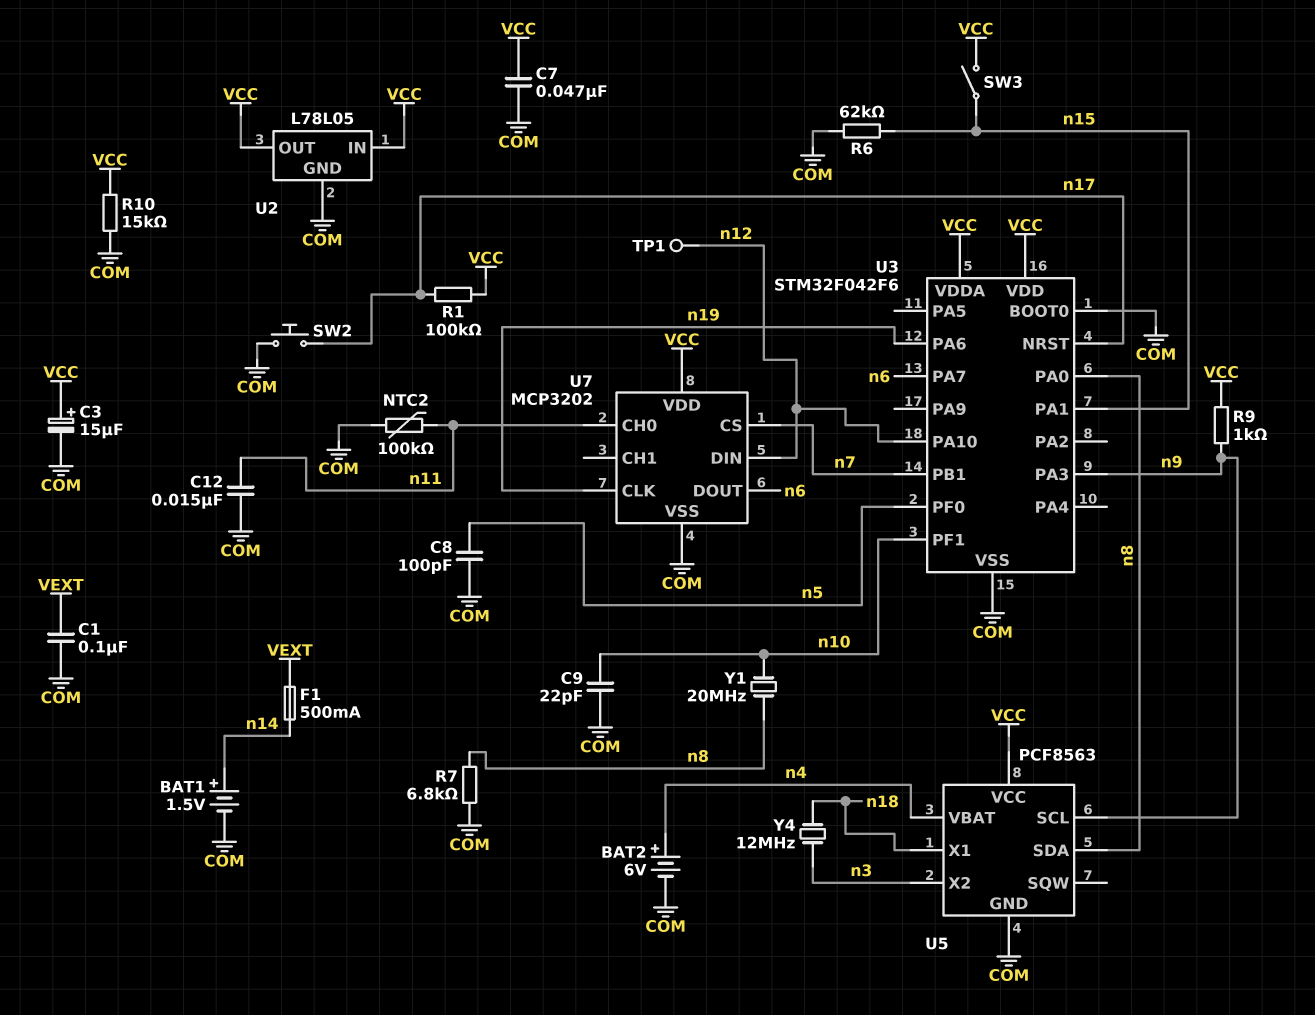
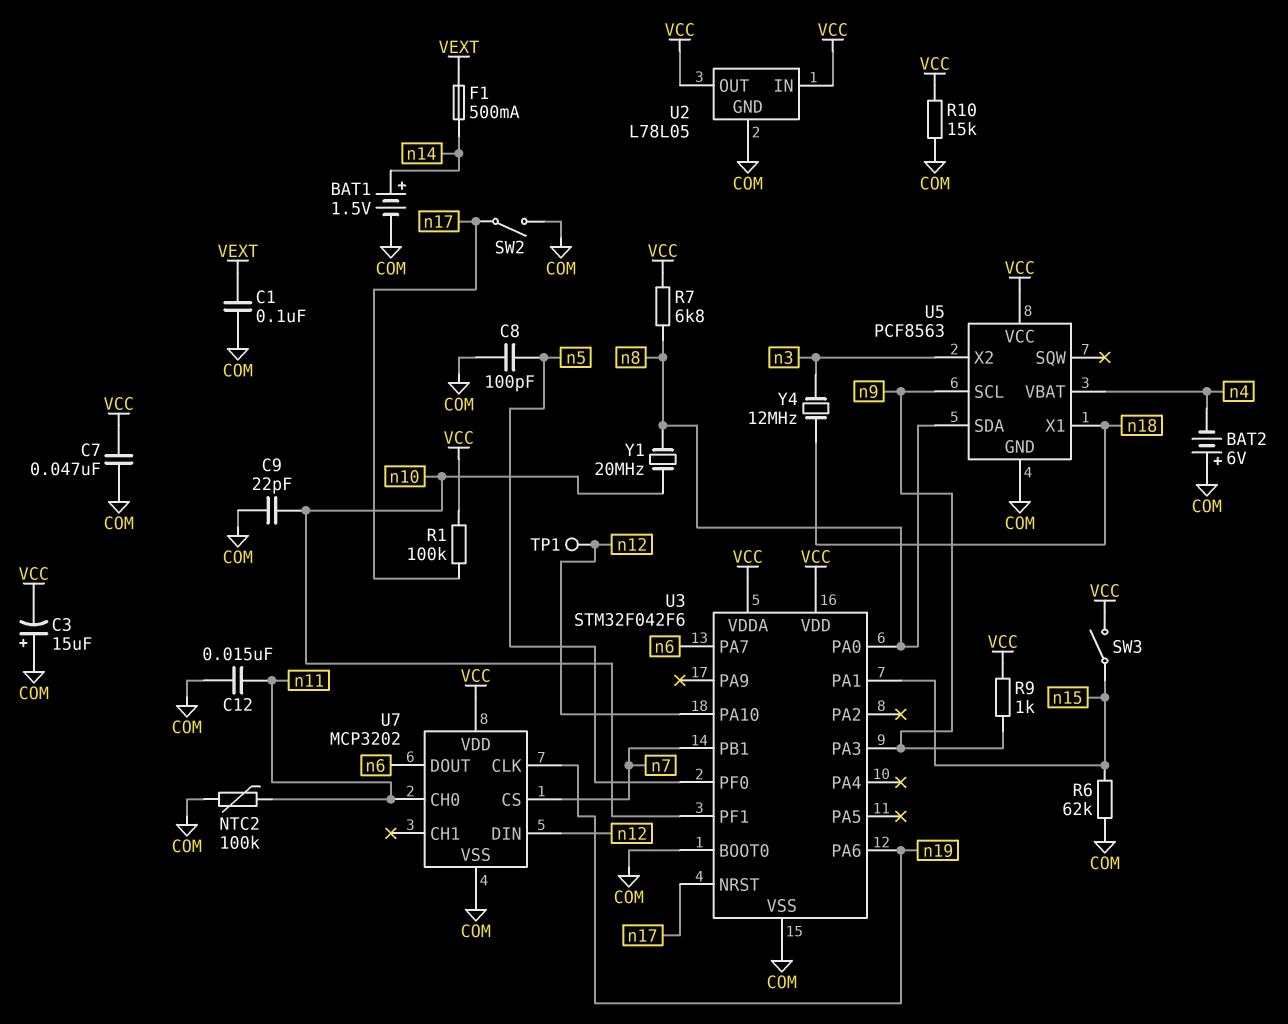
BAT2: 6V (plus n4, minus COM) -> 6V (plus COM, minus n4)
C3: 15uF (plus VCC, minus COM) -> 15uF (plus COM, minus VCC)
R7: 6.8k (COM, n8) -> 6.8k (VCC, n8)
SW2: button (COM, n17) -> switch (COM, n17)

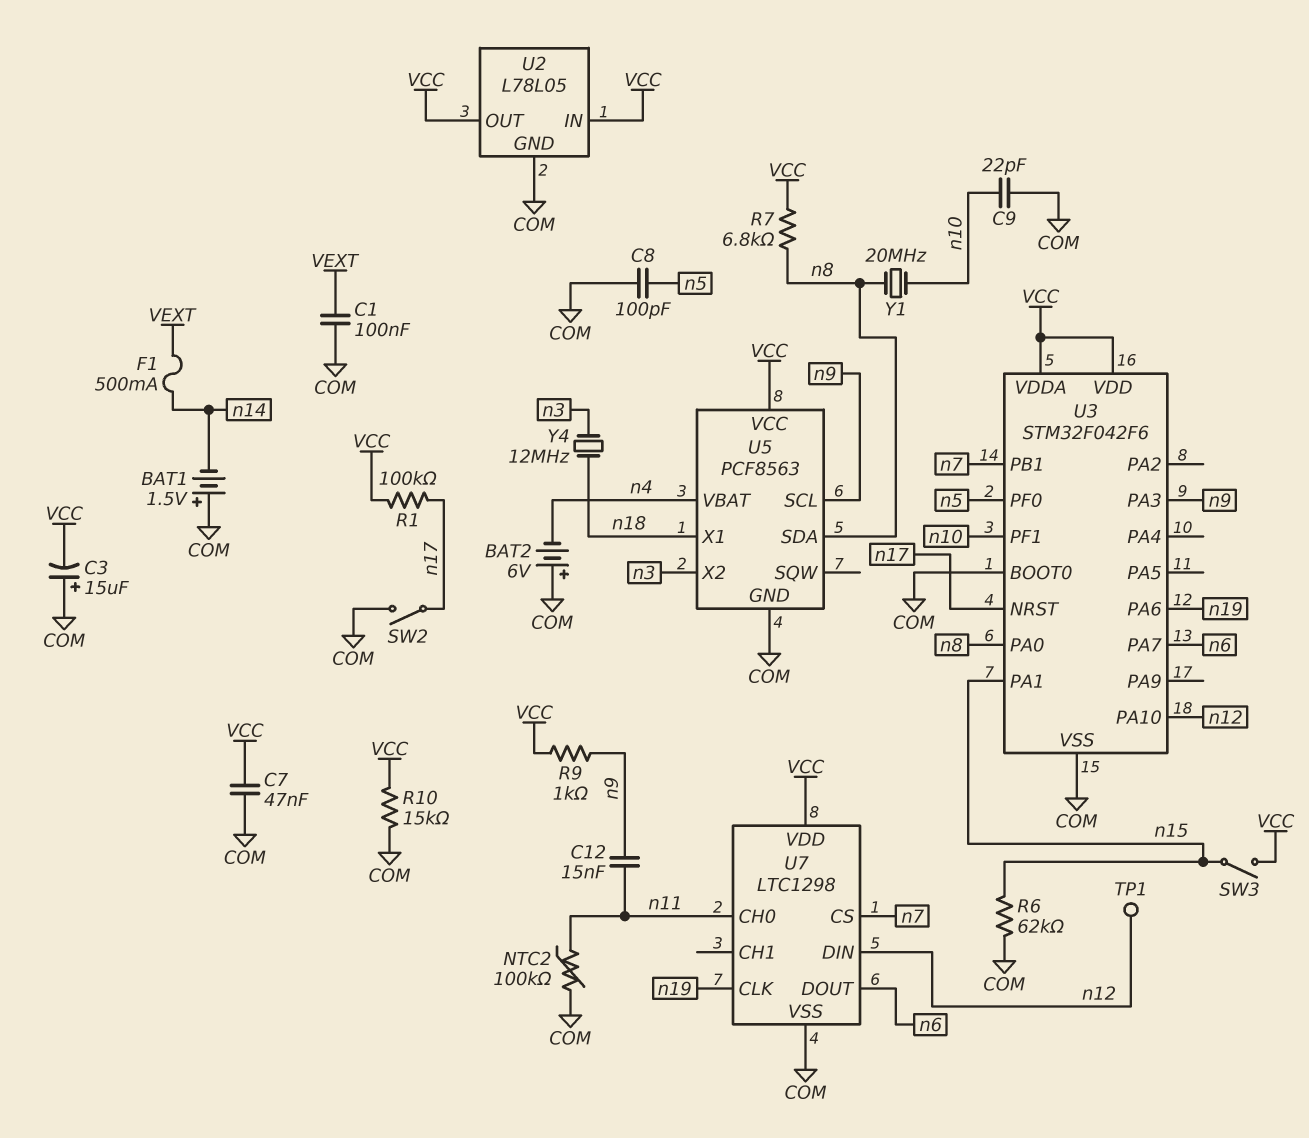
BAT1: 1.5V (plus n14, minus COM) -> 1.5V (plus COM, minus n14)
C12: 15nF (COM, n11) -> 15nF (n9, n11)
U7: MCP3202 -> LTC1298

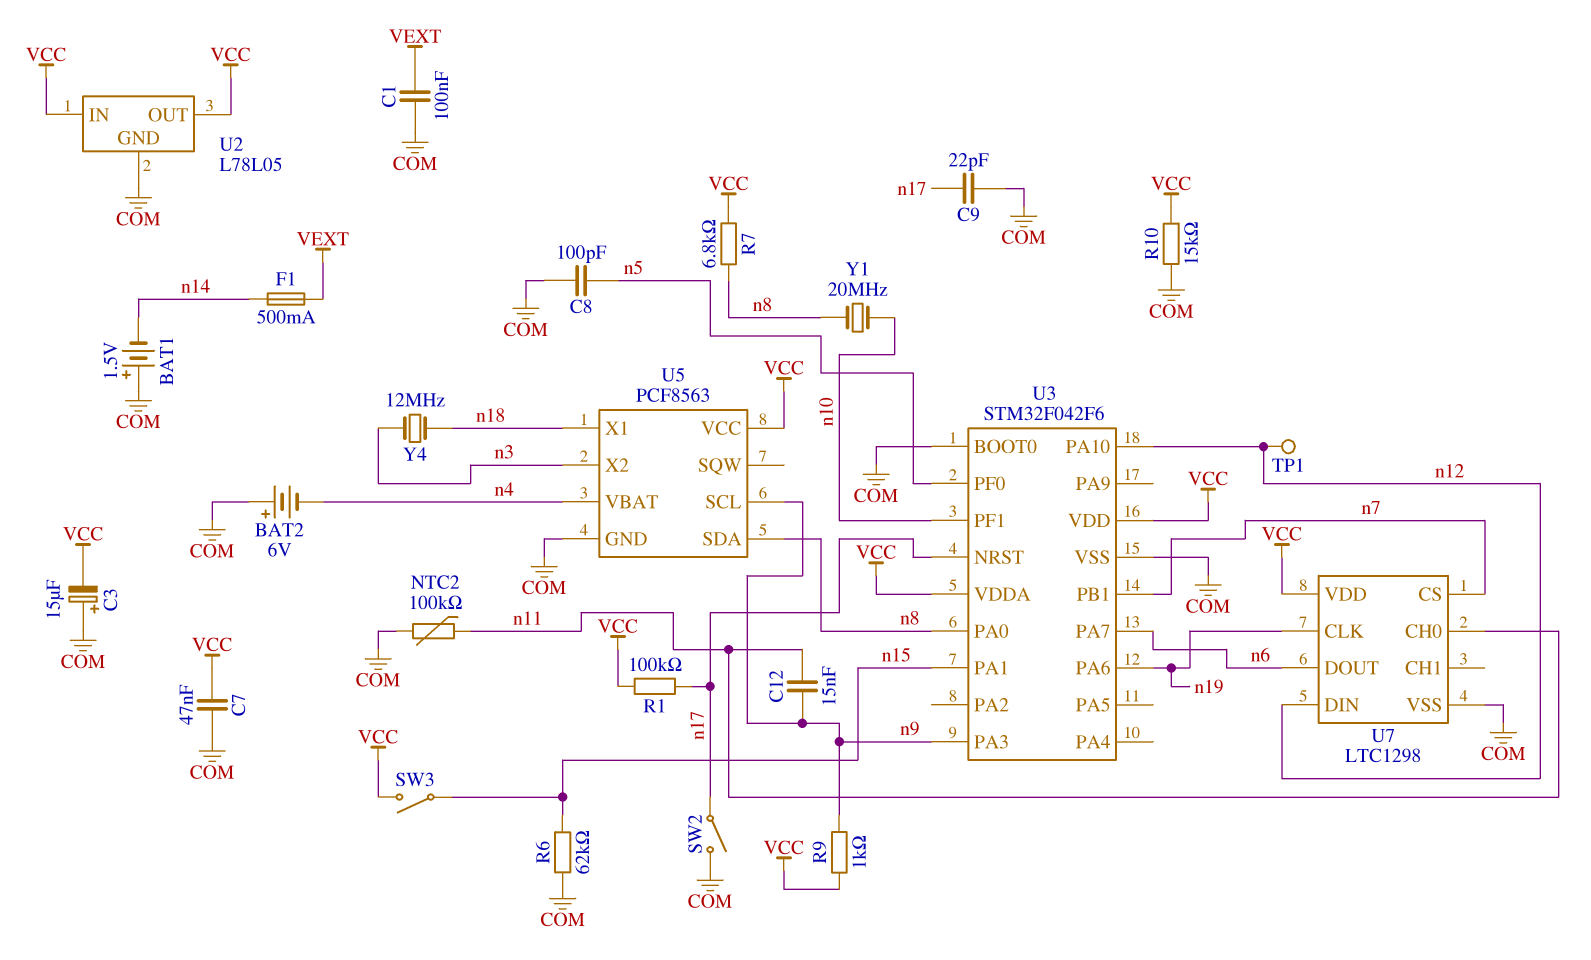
C9: 22pF (COM, n10) -> 22pF (COM, n17)

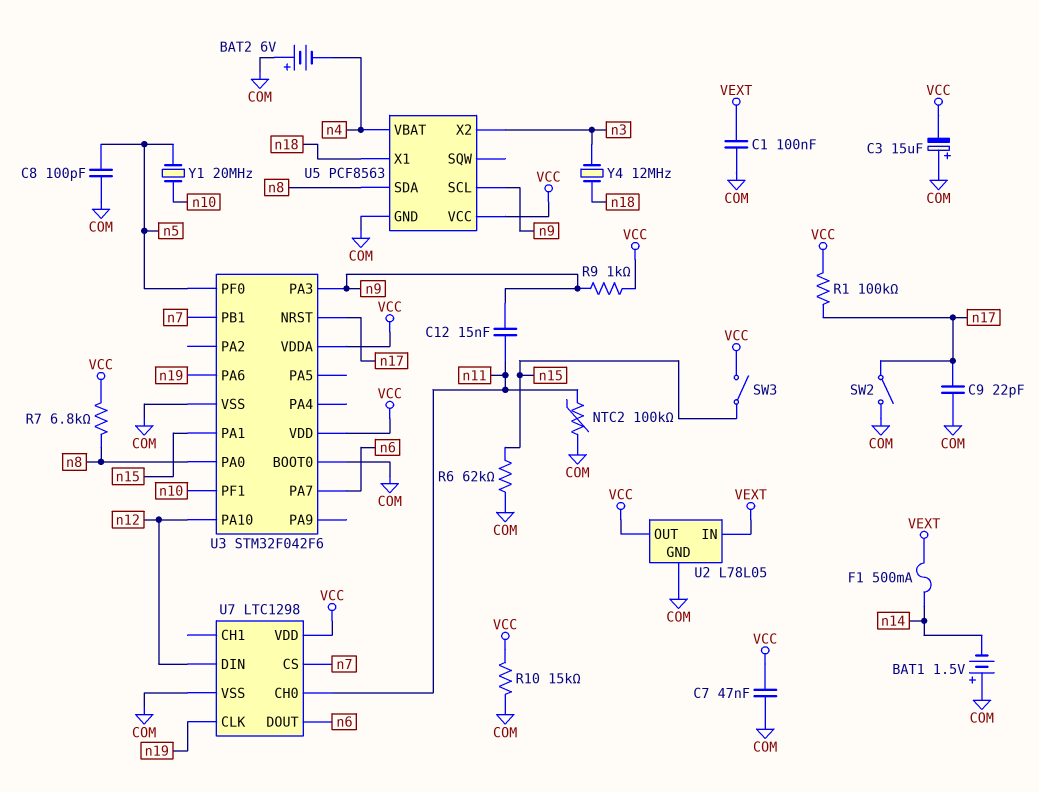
TP1: test point (n12) -> none
U2 pin IN: VCC -> VEXT
Y1: 20MHz (n8, n10) -> 20MHz (n5, n10)

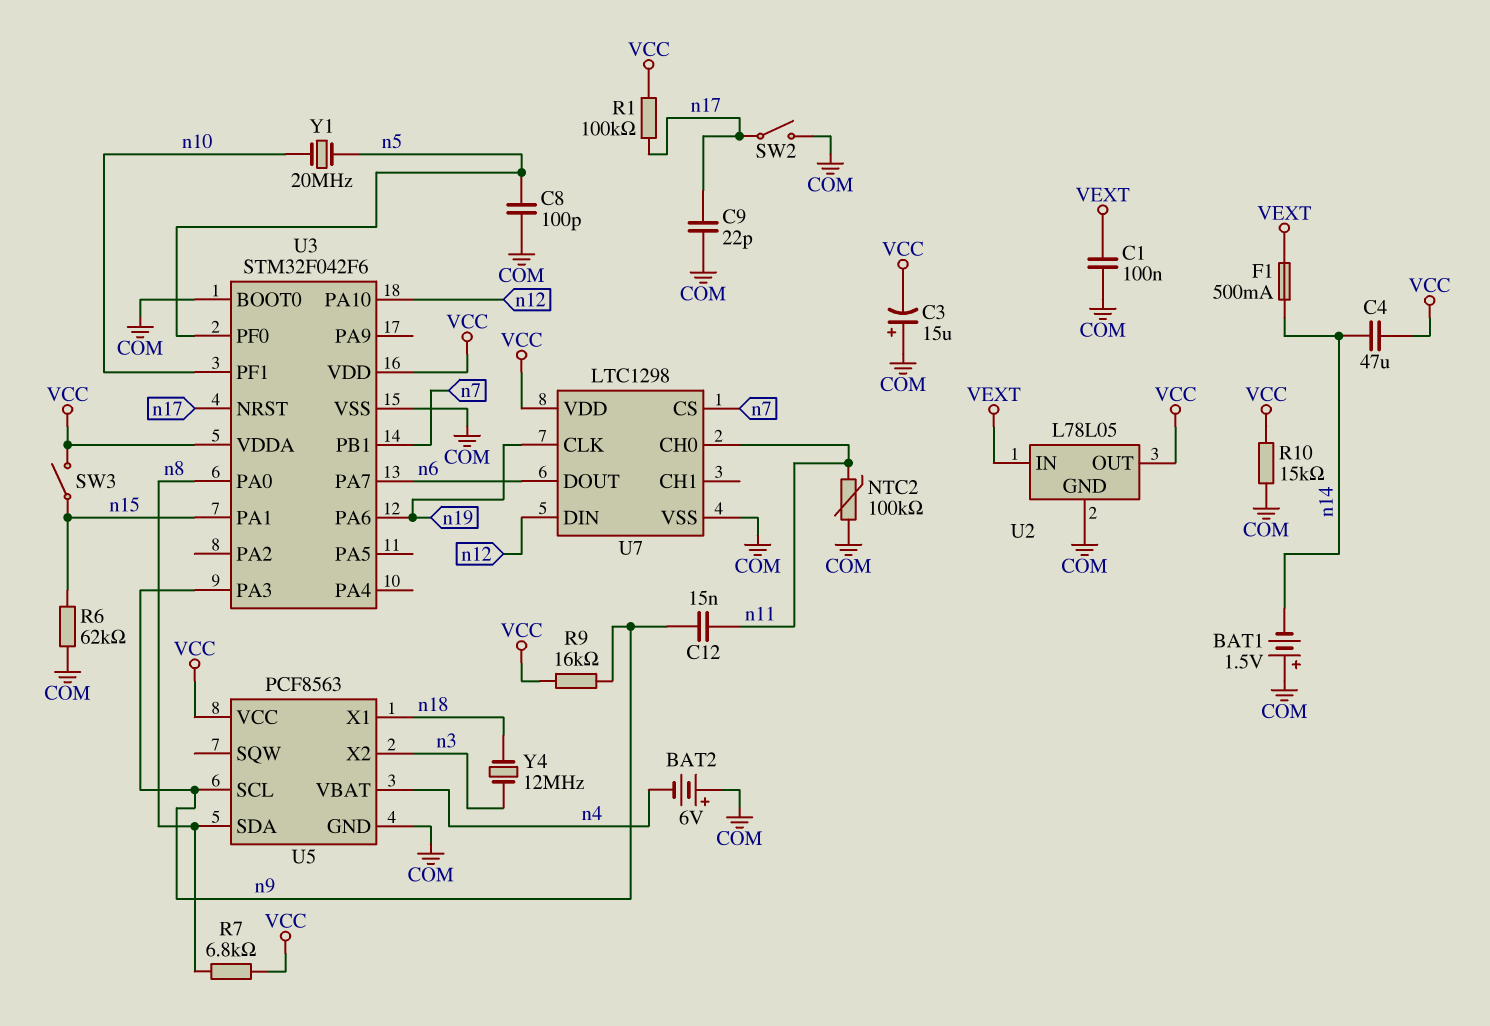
C4: none -> 47uF (VCC, n14)
C7: 47nF (COM, VCC) -> none
R9: 1k (VCC, n9) -> 16k (VCC, n9)

